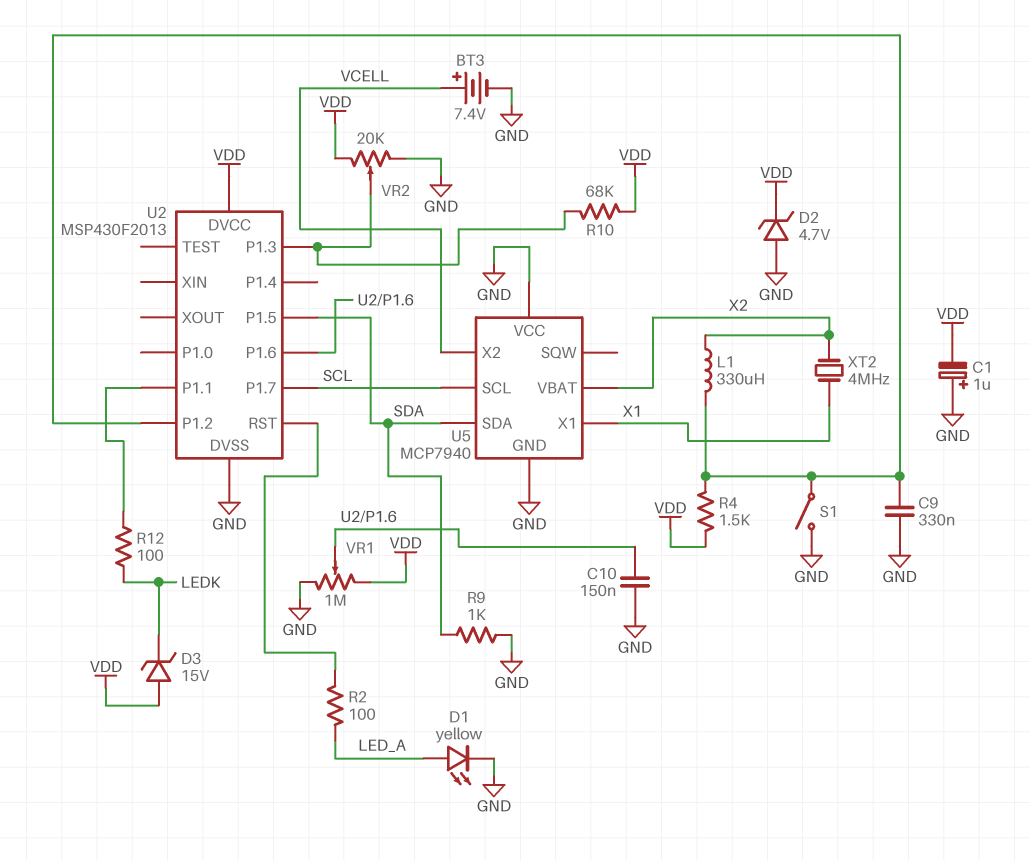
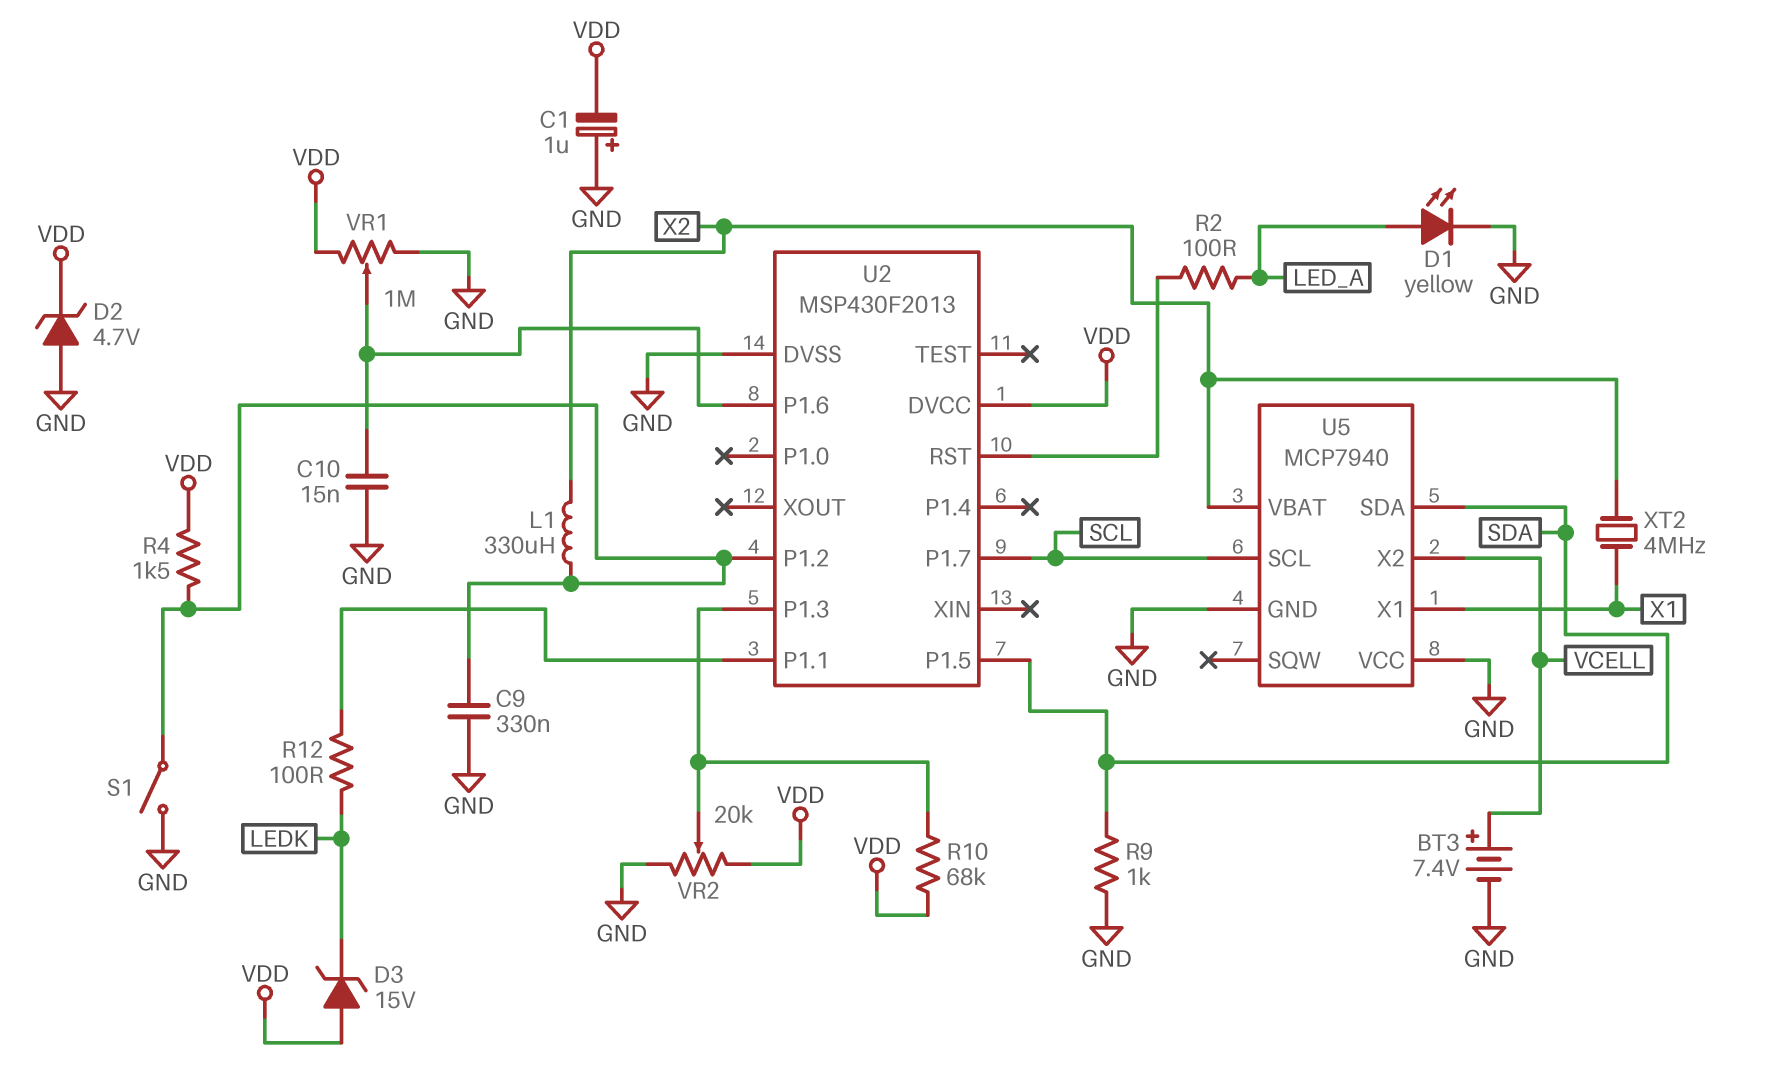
C10: 150nF (GND, U2/P1.6) -> 15nF (GND, U2/P1.6)

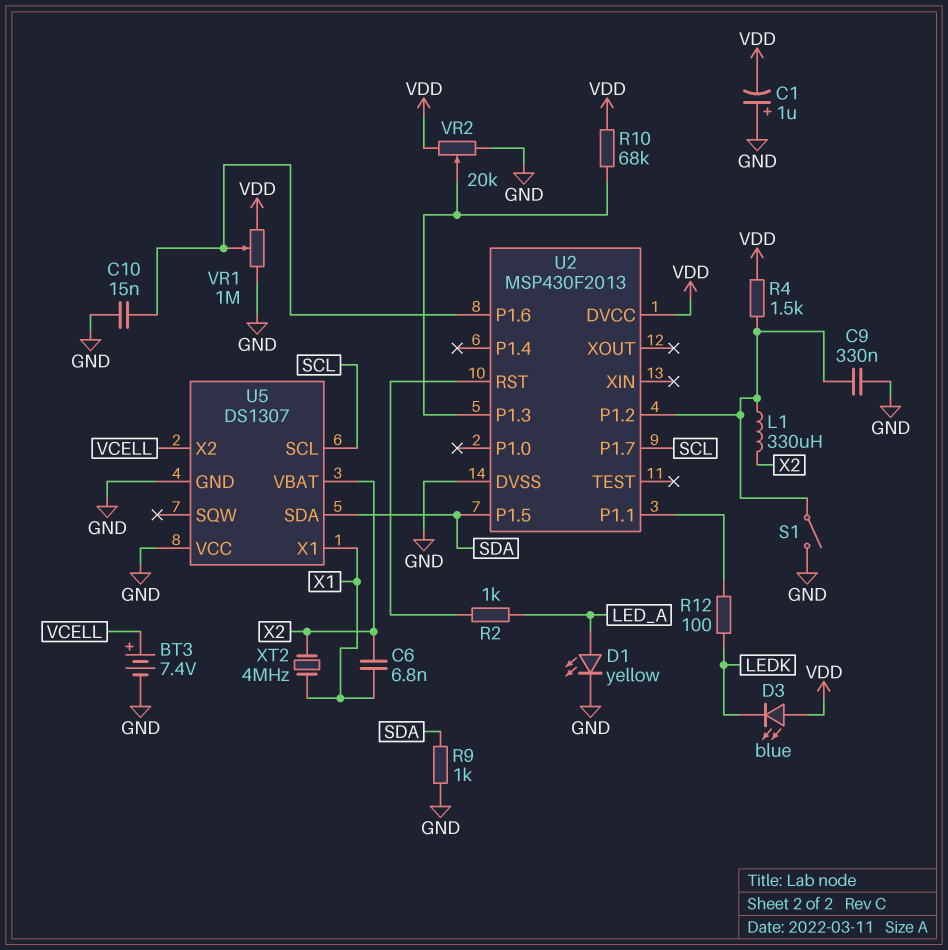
C6: none -> 6.8nF (X1, X2)
D2: zener 4.7V (A GND, K VDD) -> none
D3: zener 15V (A VDD, K LEDK) -> LED blue (A VDD, K LEDK)
R2: 100 (LED_A, U2/RST) -> 1k (LED_A, U2/RST)
U5: MCP7940 -> DS1307

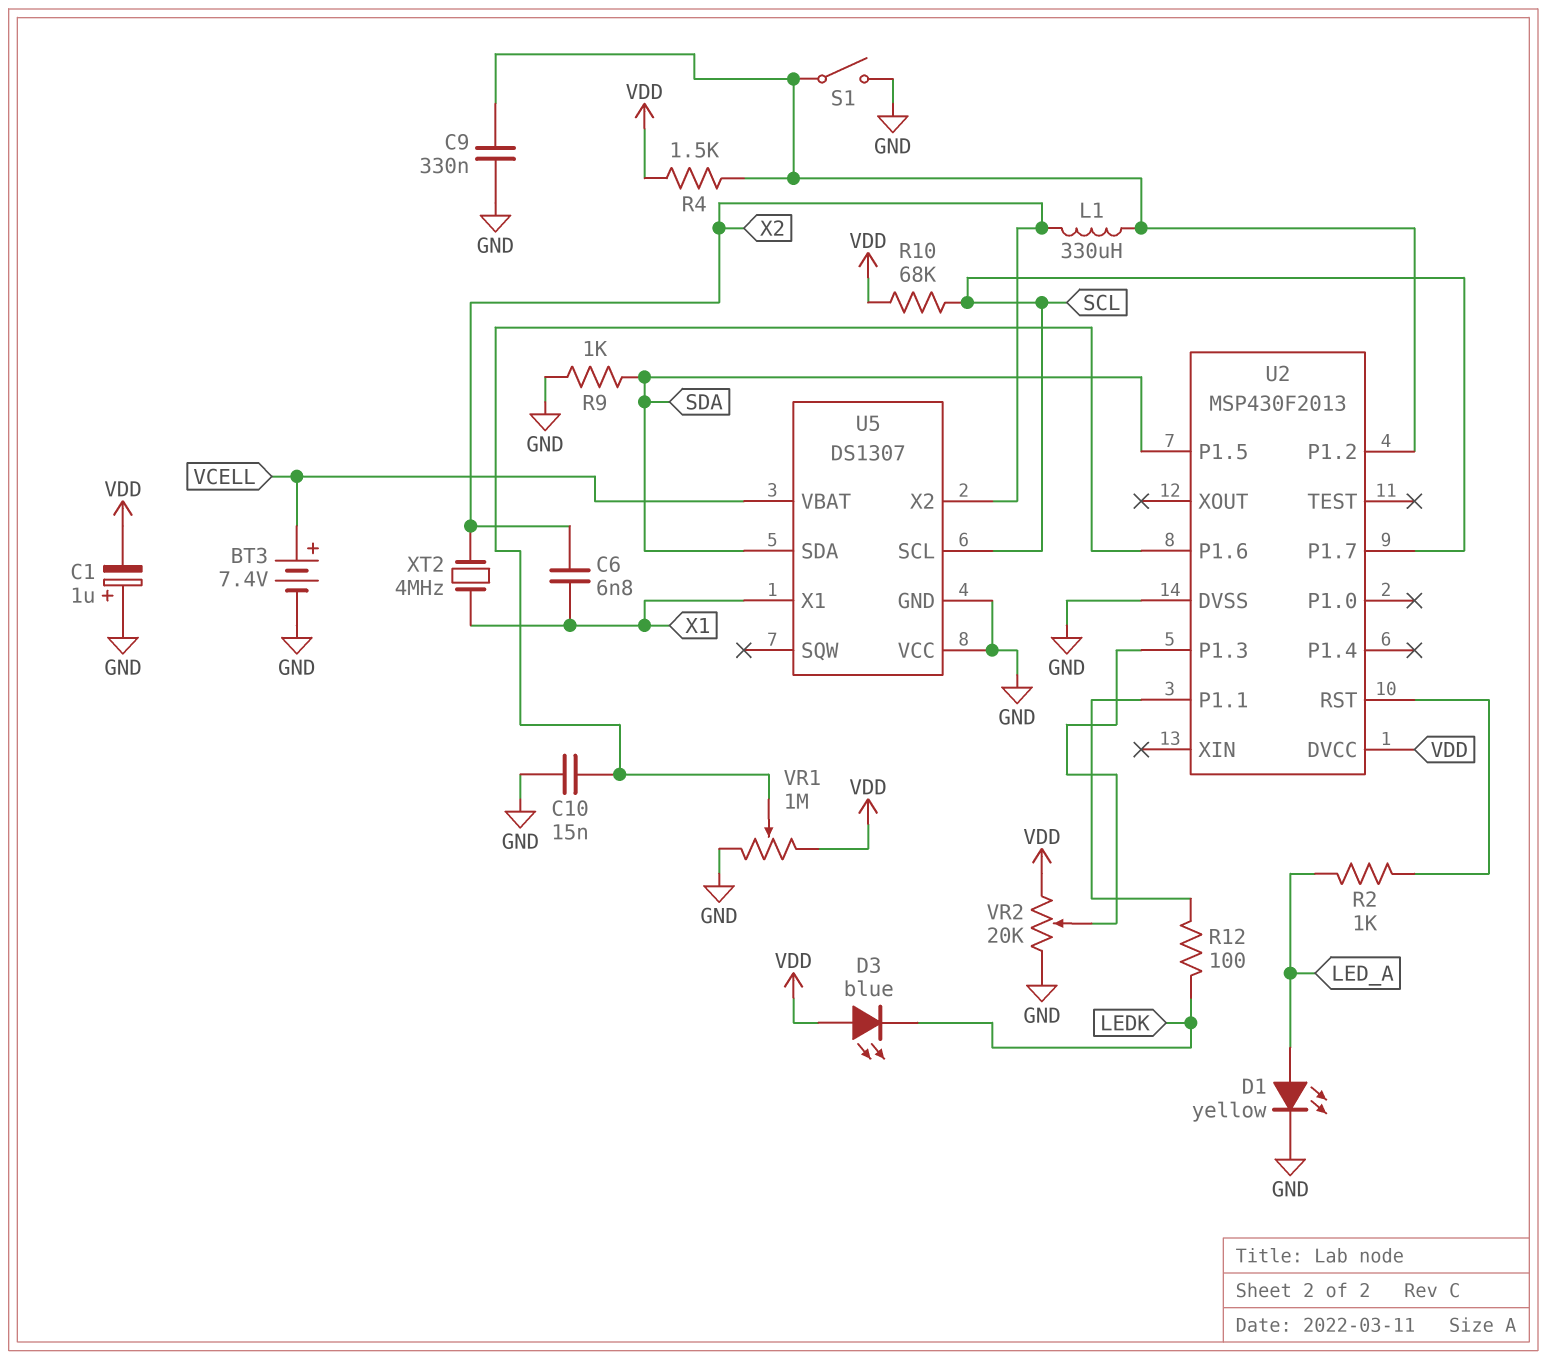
R10: 68k (U2/P1.3, VDD) -> 68k (SCL, VDD)
U5 pin VBAT: X2 -> VCELL
U5 pin X2: VCELL -> X2

